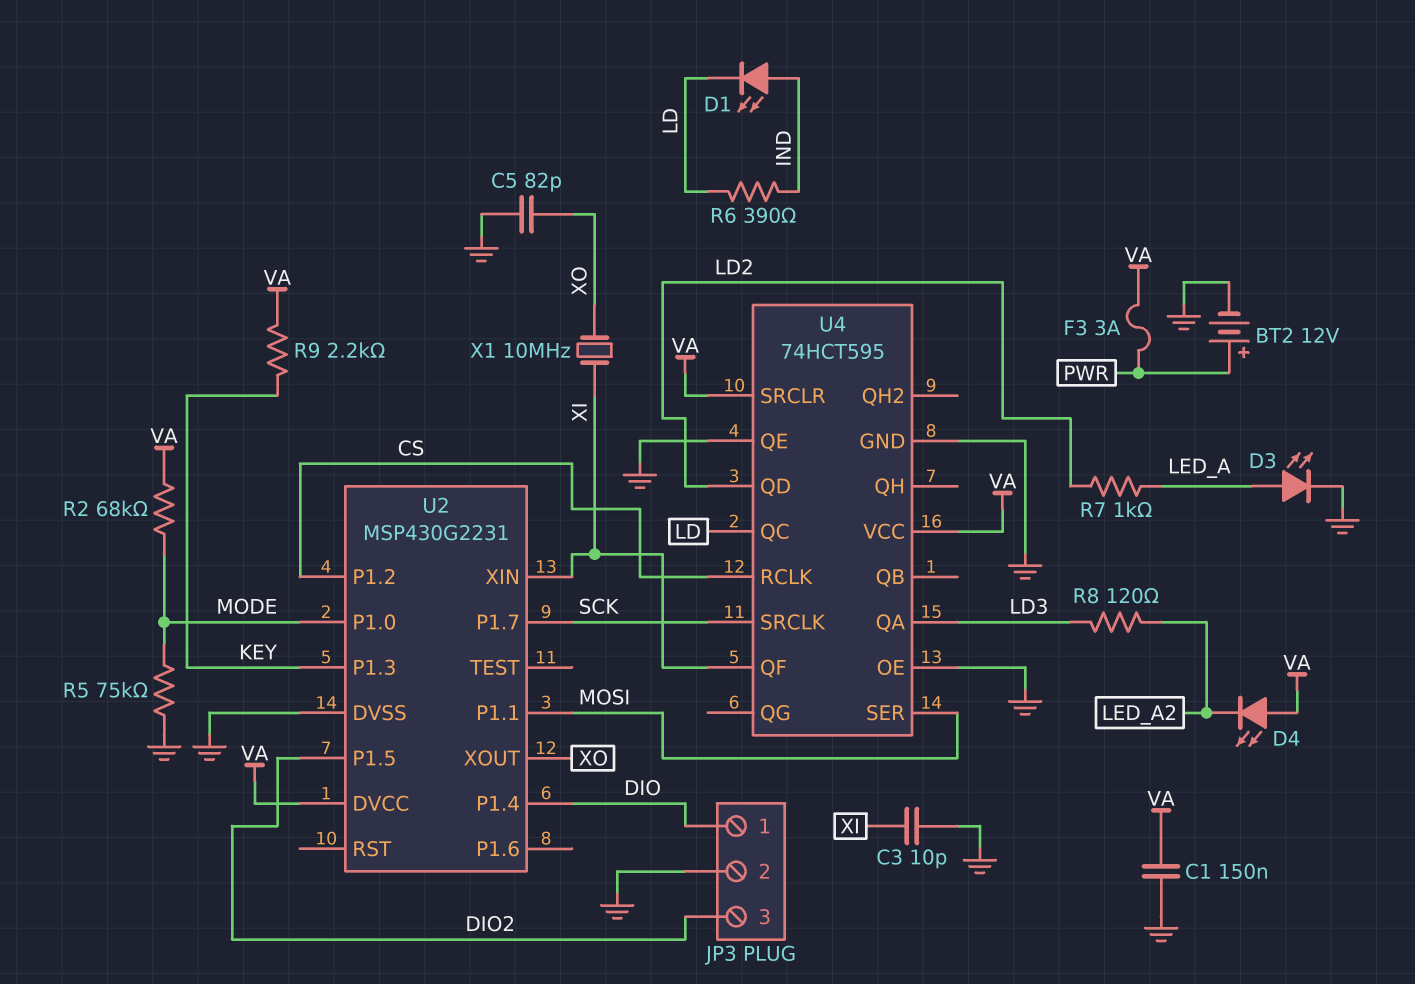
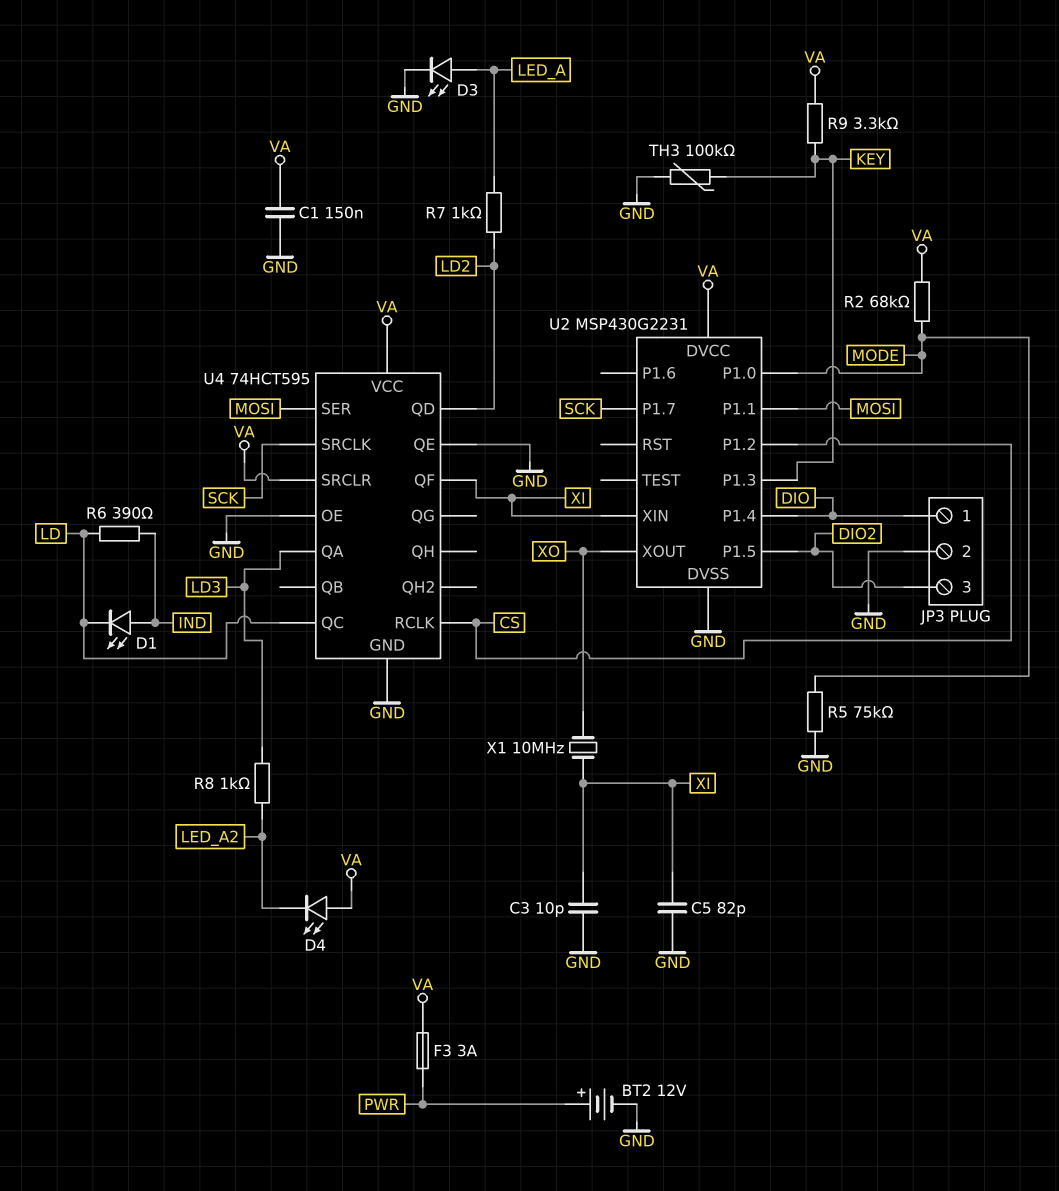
C5: 82pF (GND, XO) -> 82pF (GND, XI)
R8: 120 (LD3, LED_A2) -> 1k (LD3, LED_A2)
R9: 2.2k (KEY, VA) -> 3.3k (KEY, VA)
TH3: none -> 100k (GND, KEY)

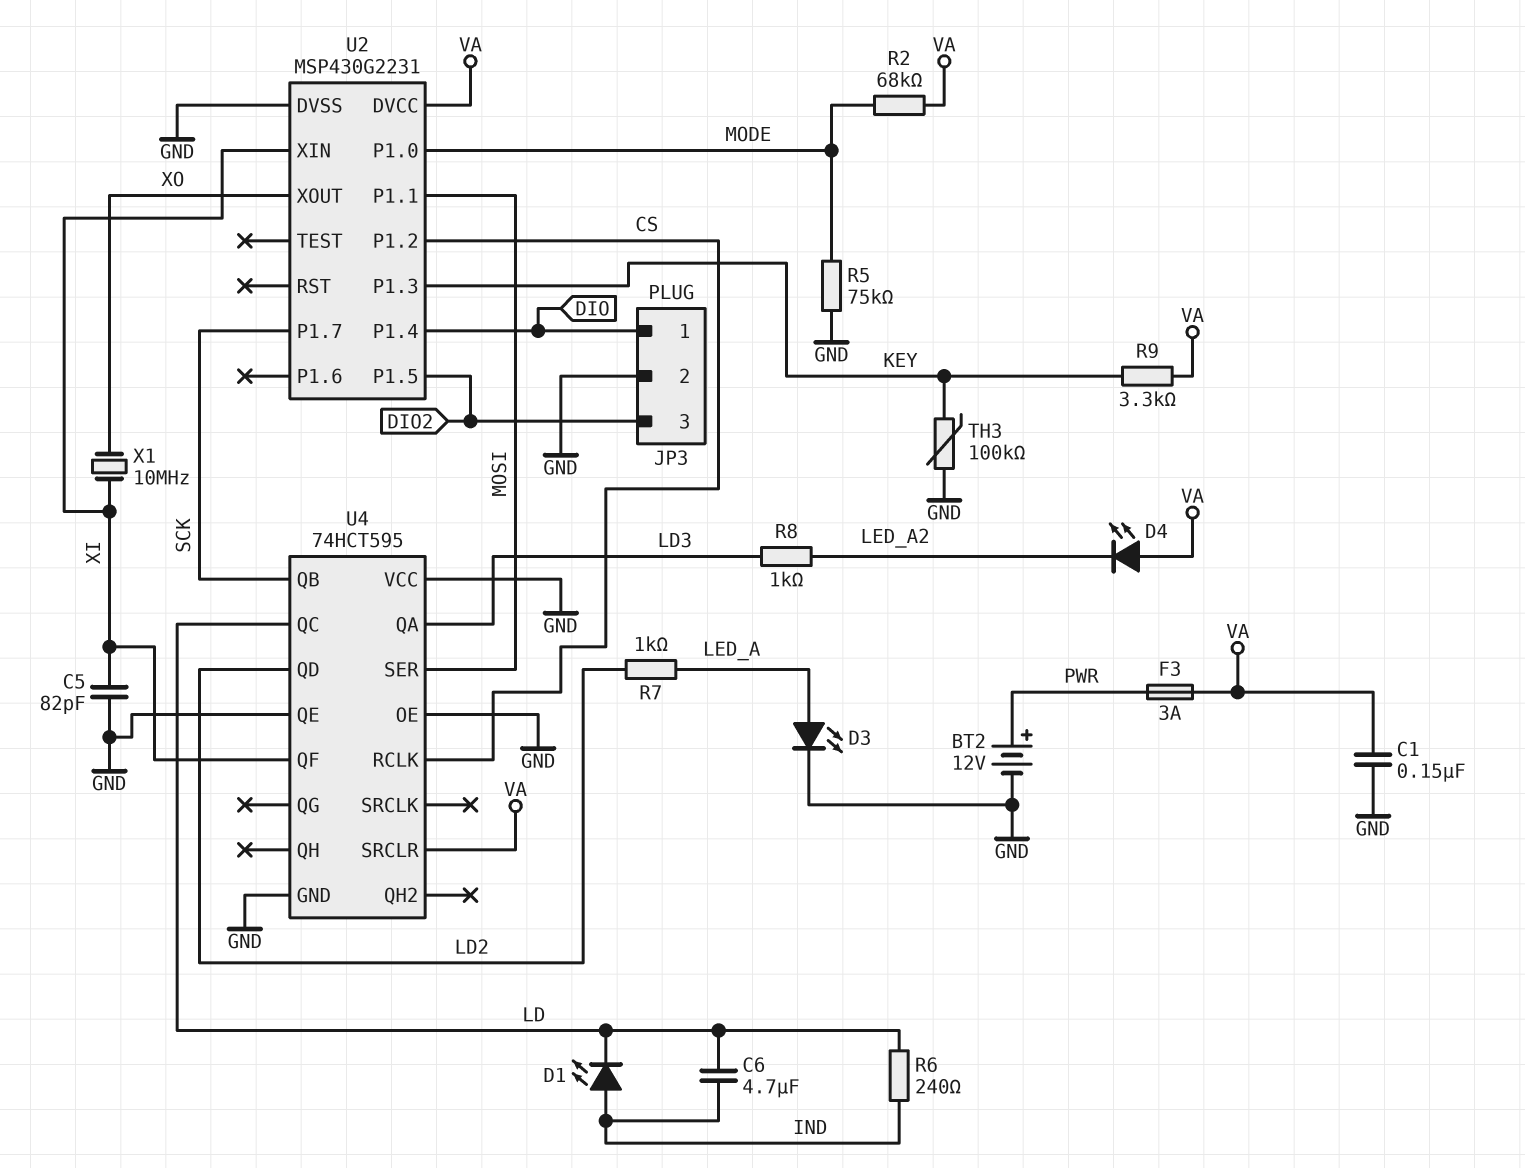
C3: 10pF (GND, XI) -> none
C6: none -> 4.7uF (IND, LD)
R6: 390 (IND, LD) -> 240 (IND, LD)
U4 pin QB: none -> SCK
U4 pin SRCLK: SCK -> none
U4 pin VCC: VA -> GND

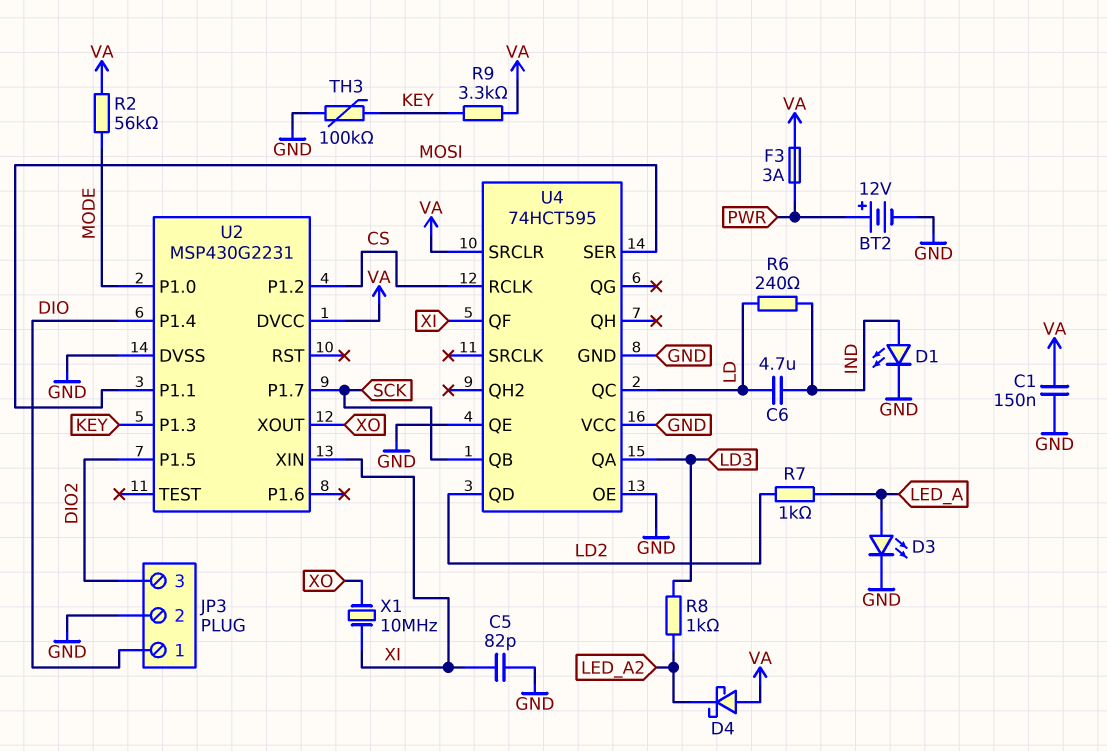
D1: LED (A IND, K LD) -> LED (A IND, K GND)
D4: LED (A VA, K LED_A2) -> schottky (A VA, K LED_A2)
R2: 68k (MODE, VA) -> 56k (MODE, VA)
R5: 75k (GND, MODE) -> none

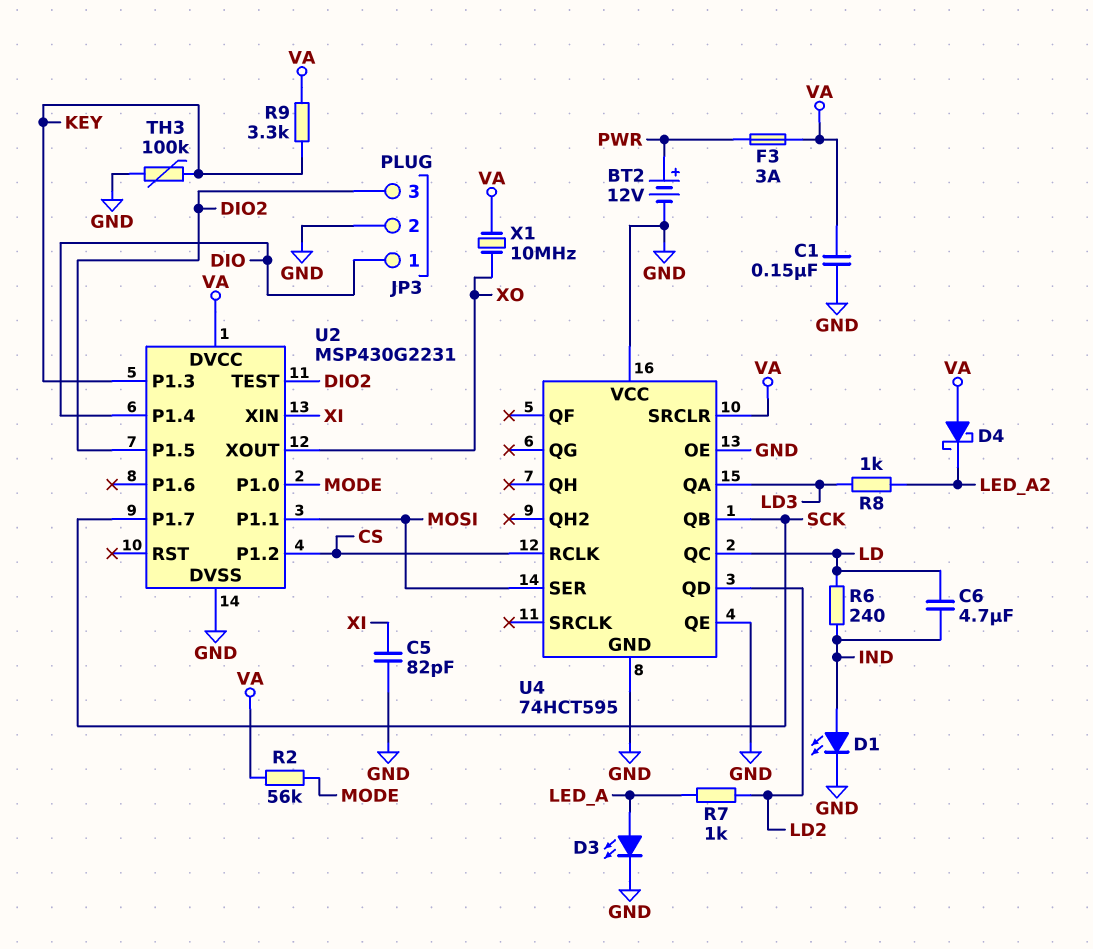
U2 pin TEST: none -> DIO2
U4 pin QF: XI -> none
X1: 10MHz (XI, XO) -> 10MHz (VA, XO)

